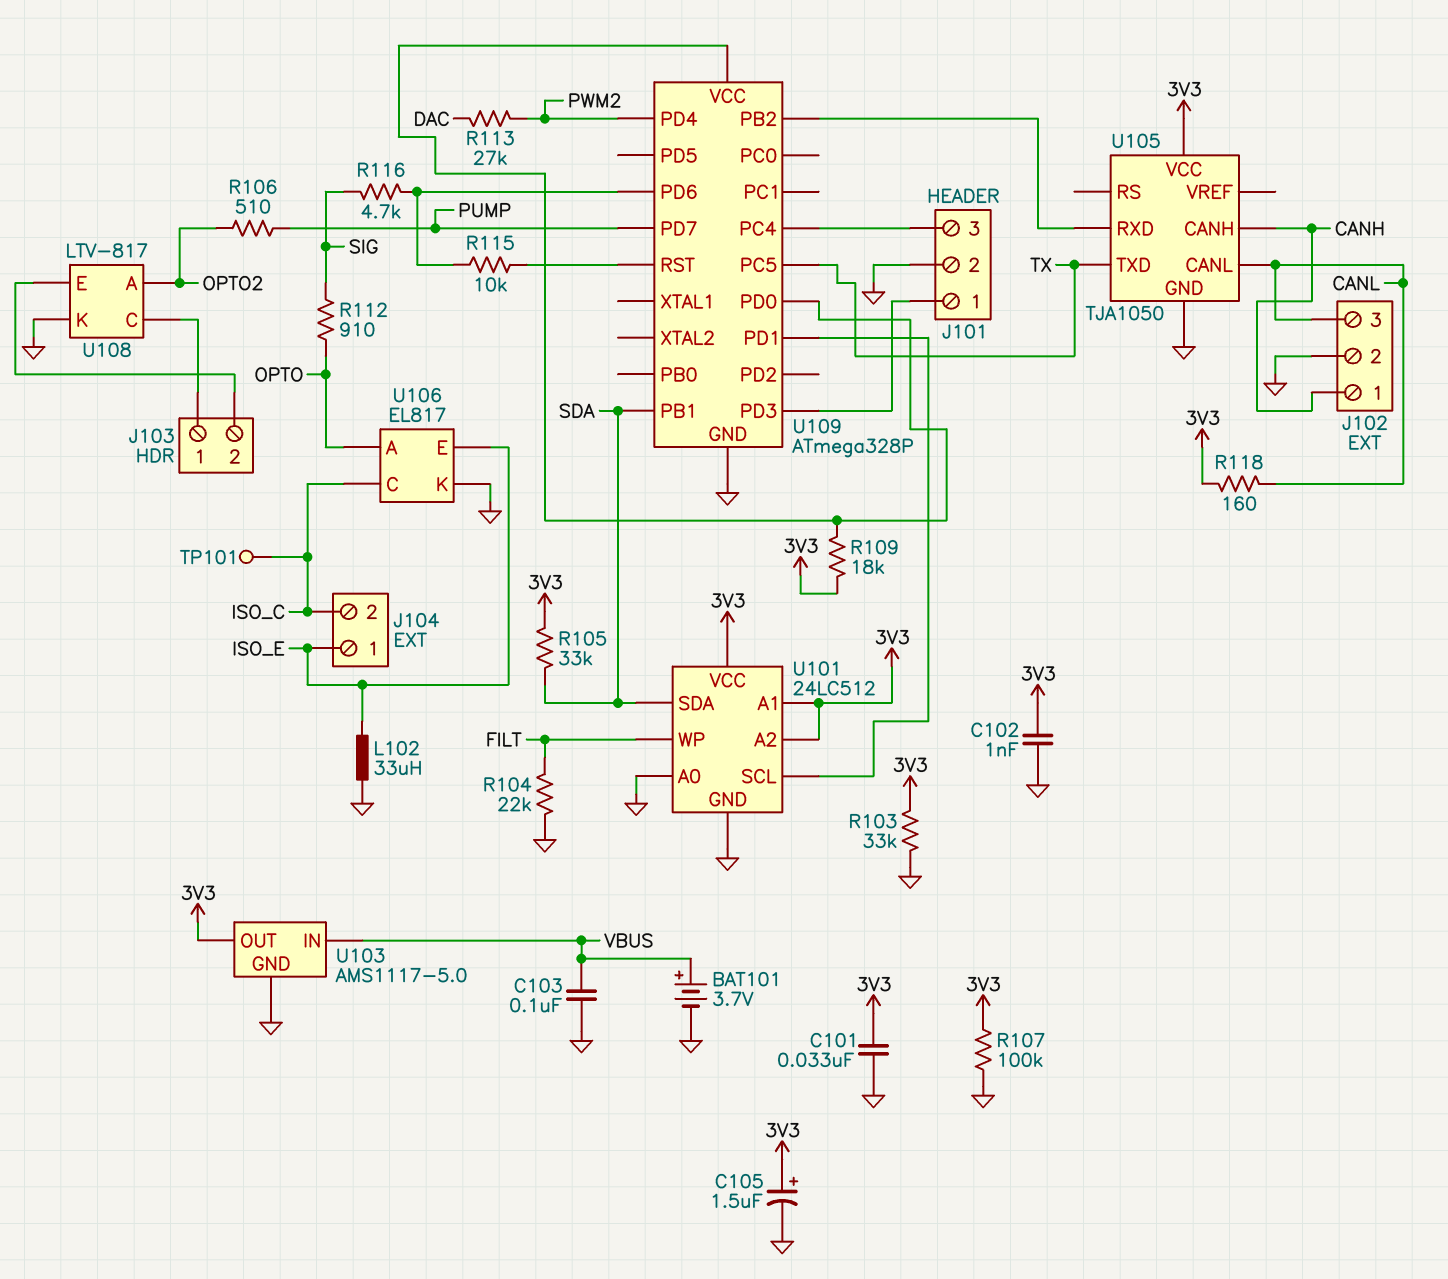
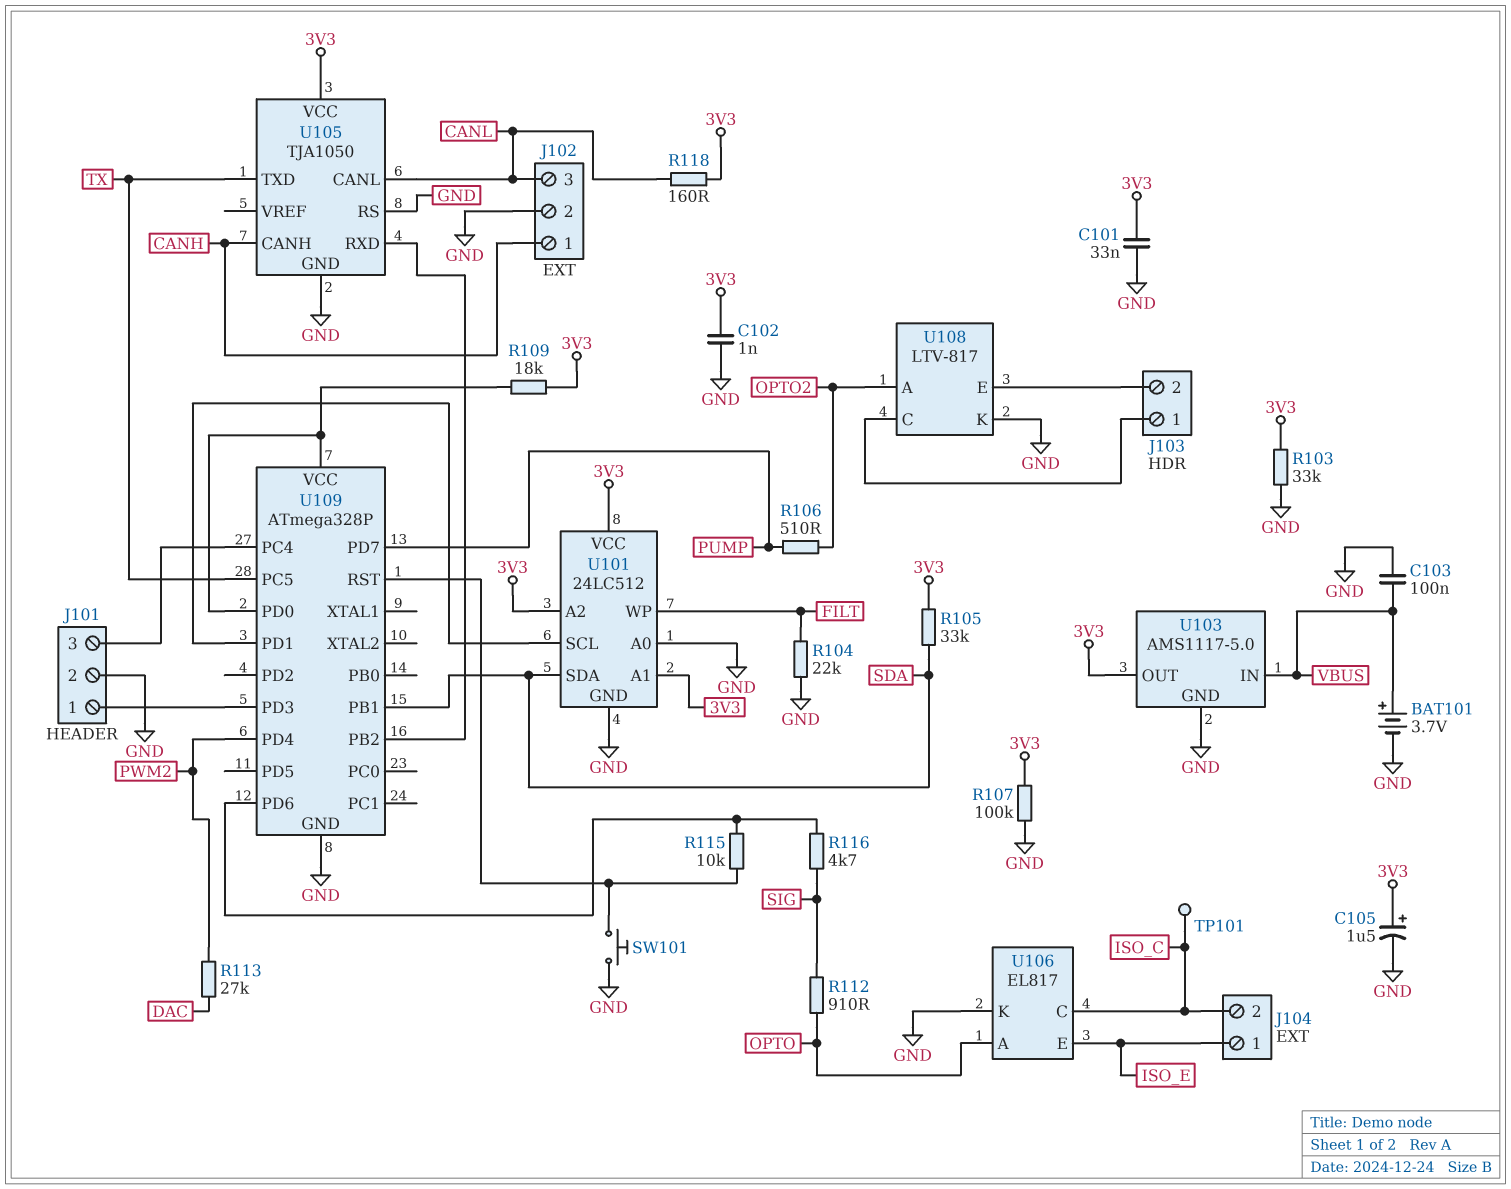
L102: 33uH (GND, ISO_E) -> none
SW101: none -> button (GND, U109/RST)
U105 pin RS: none -> GND

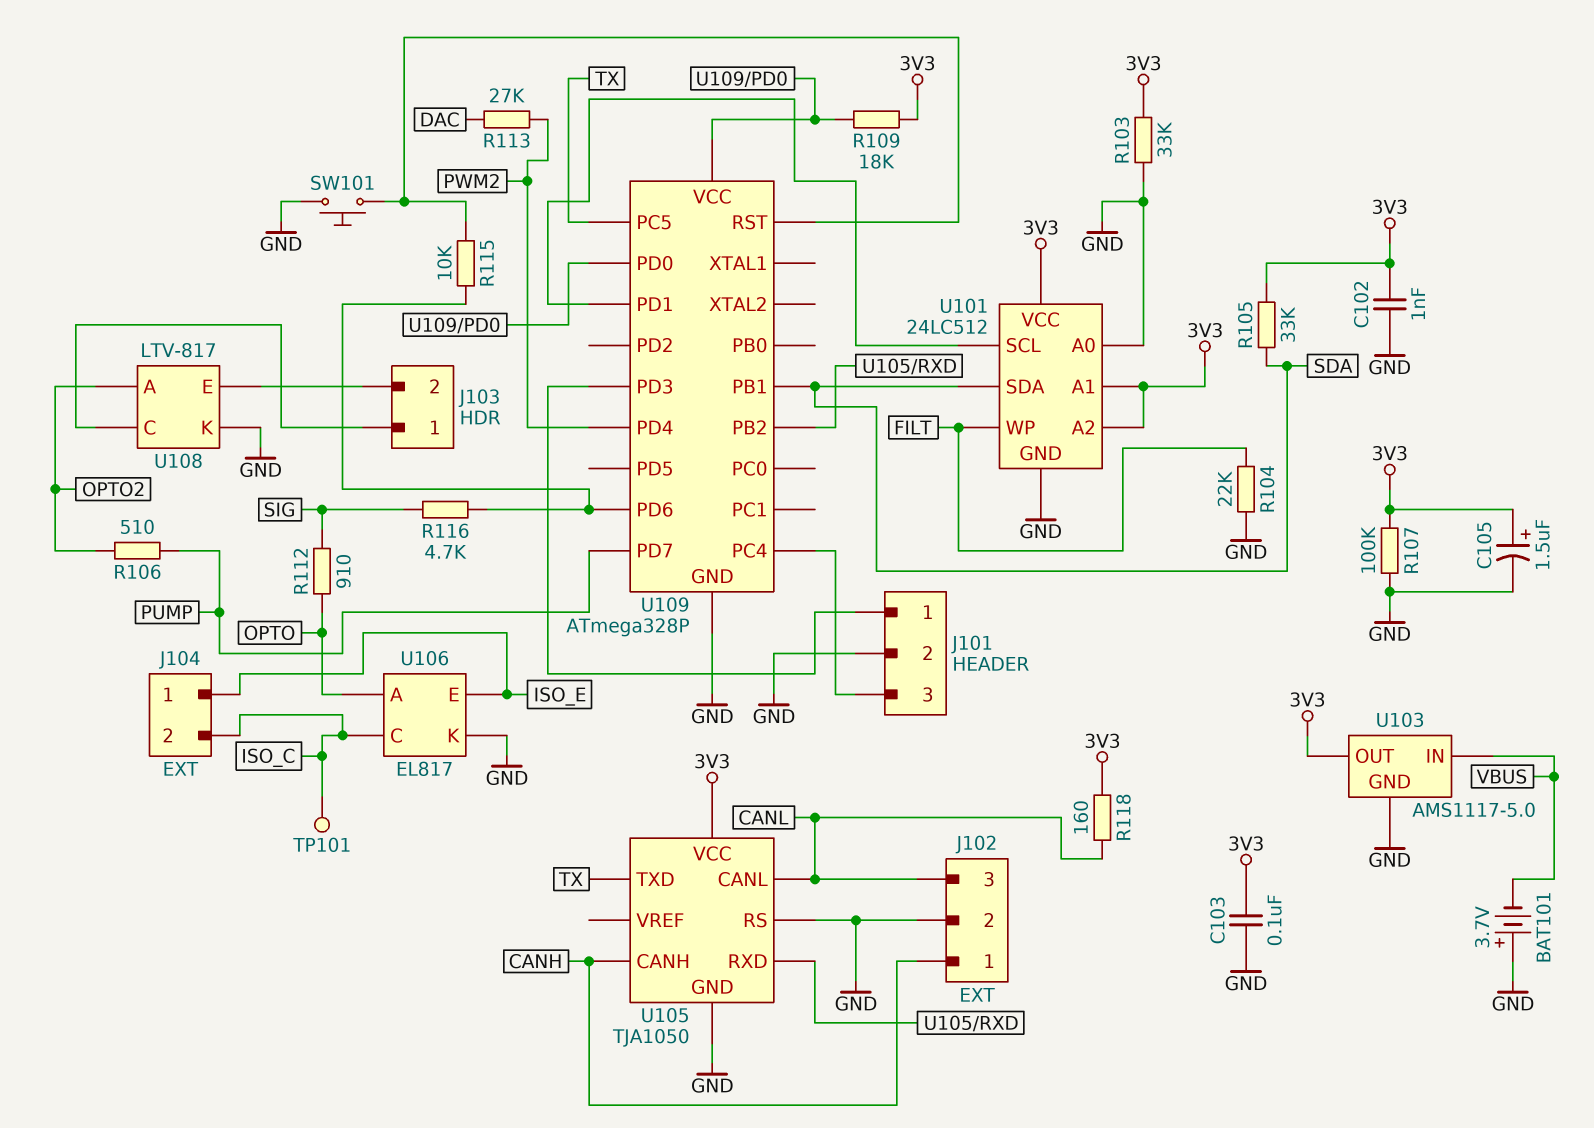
BAT101: 3.7V (plus VBUS, minus GND) -> 3.7V (plus GND, minus VBUS)
C101: 33nF (3V3, GND) -> none
C103: 100nF (GND, VBUS) -> 100nF (3V3, GND)

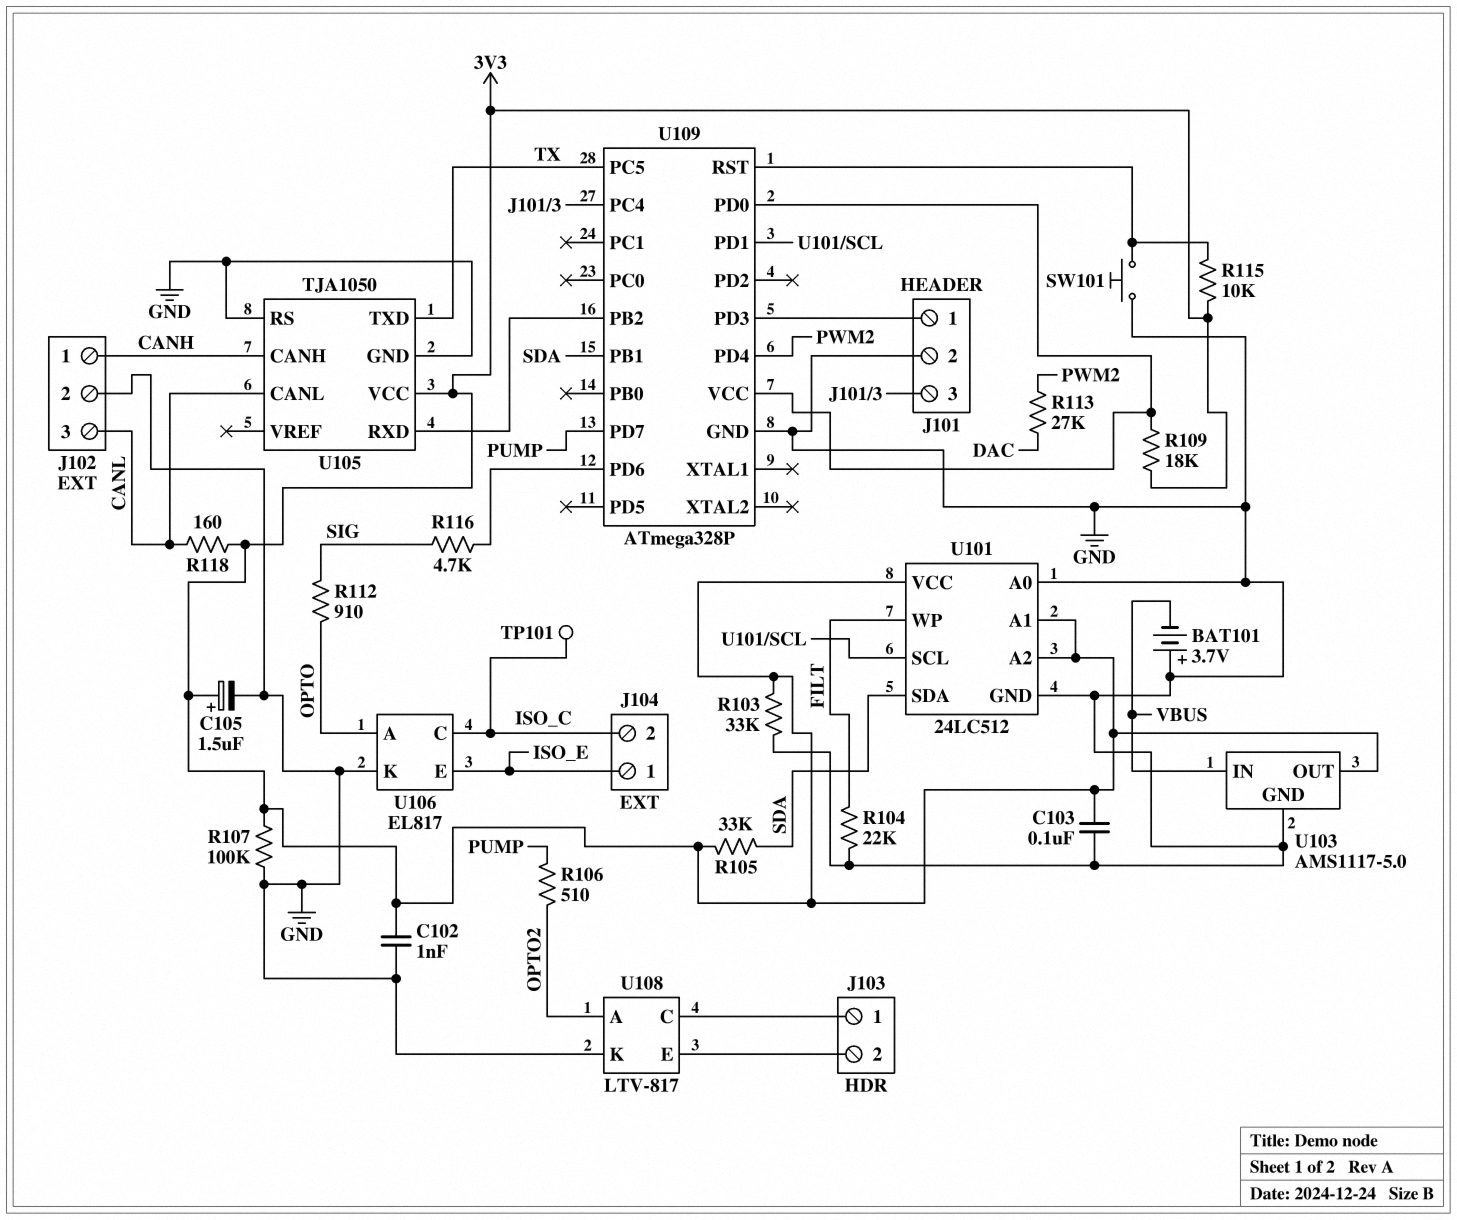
R115: 10k (U109/PD6, U109/RST) -> 10k (3V3, U109/RST)

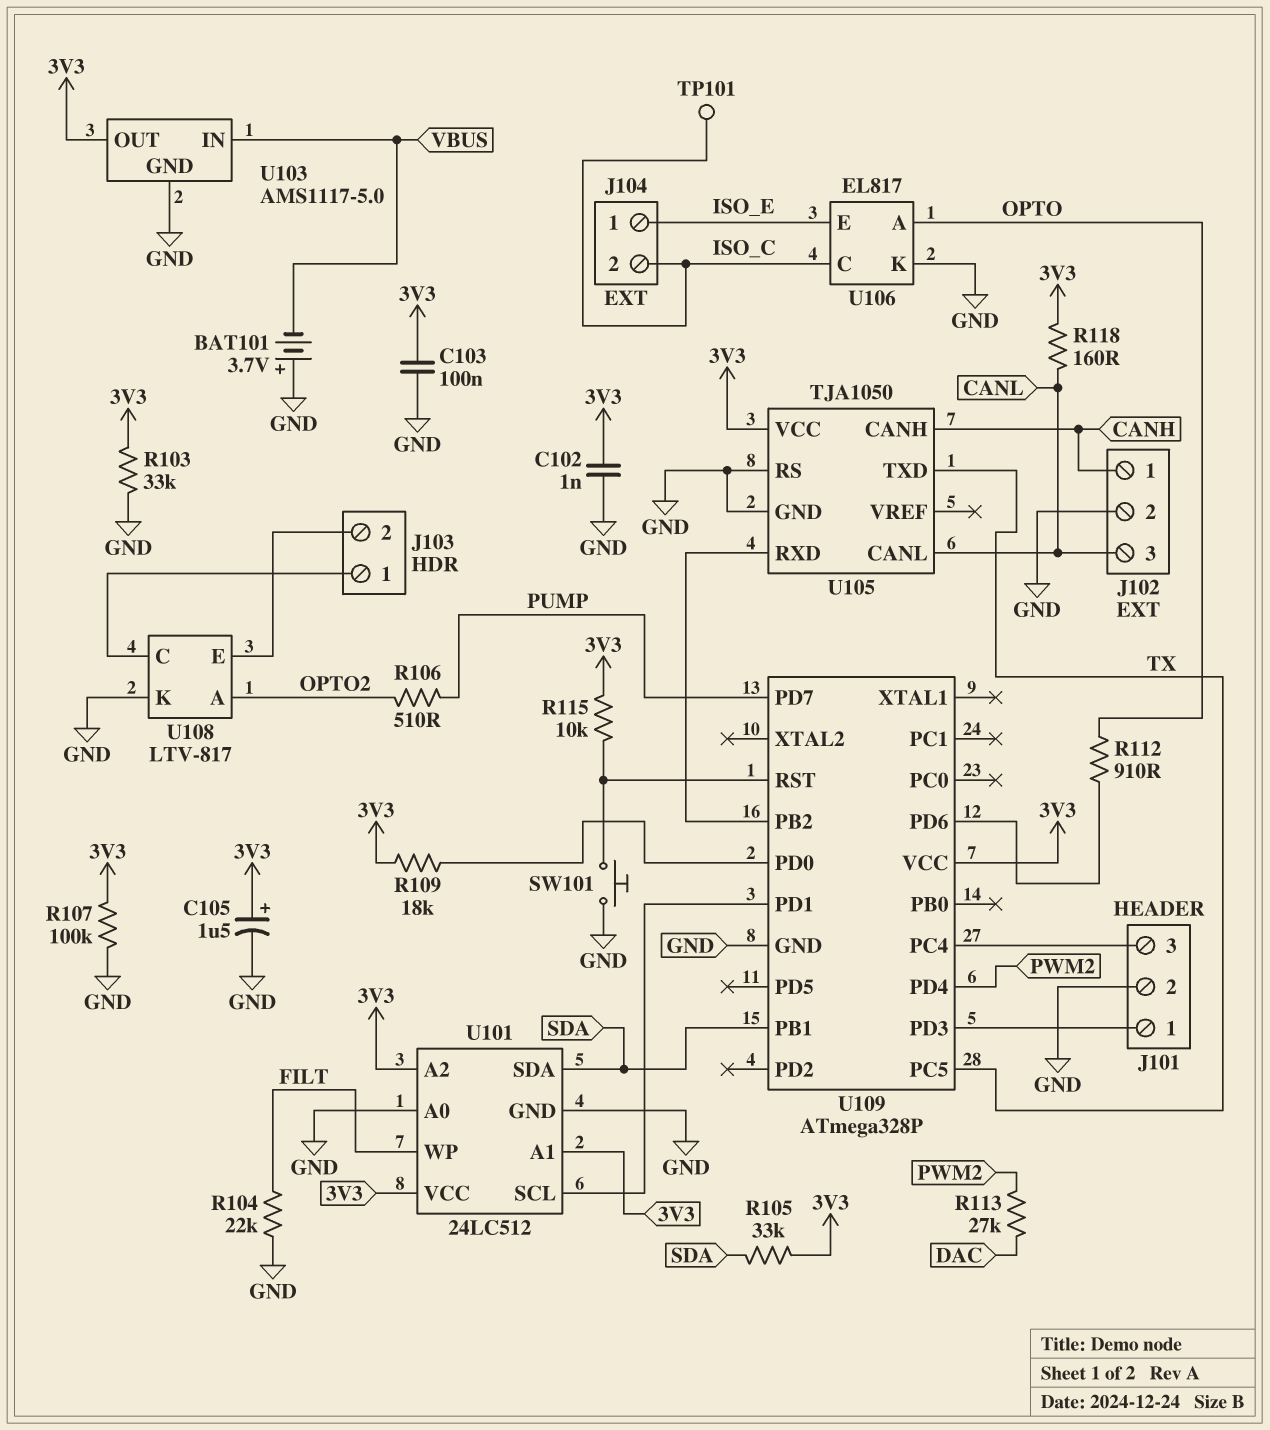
R112: 910 (OPTO, SIG) -> 910 (OPTO, U109/PD6)
R116: 4.7k (SIG, U109/PD6) -> none
U109 pin VCC: U109/PD0 -> 3V3

